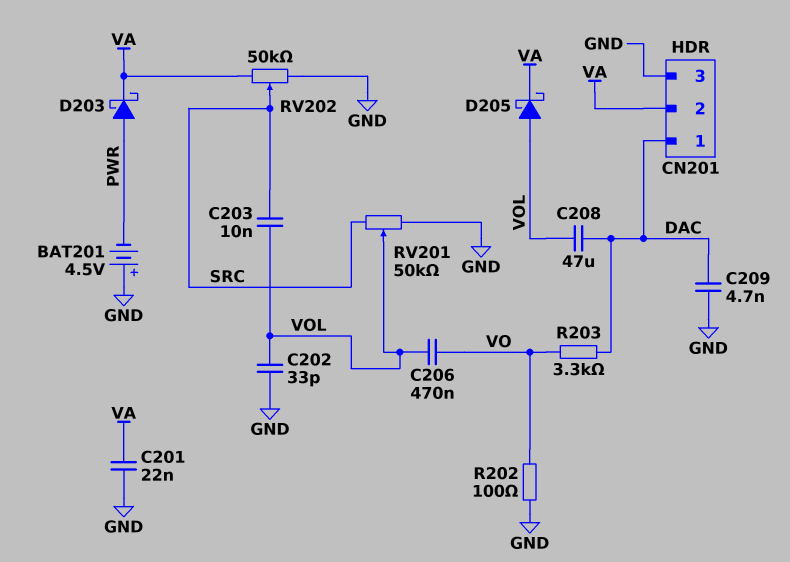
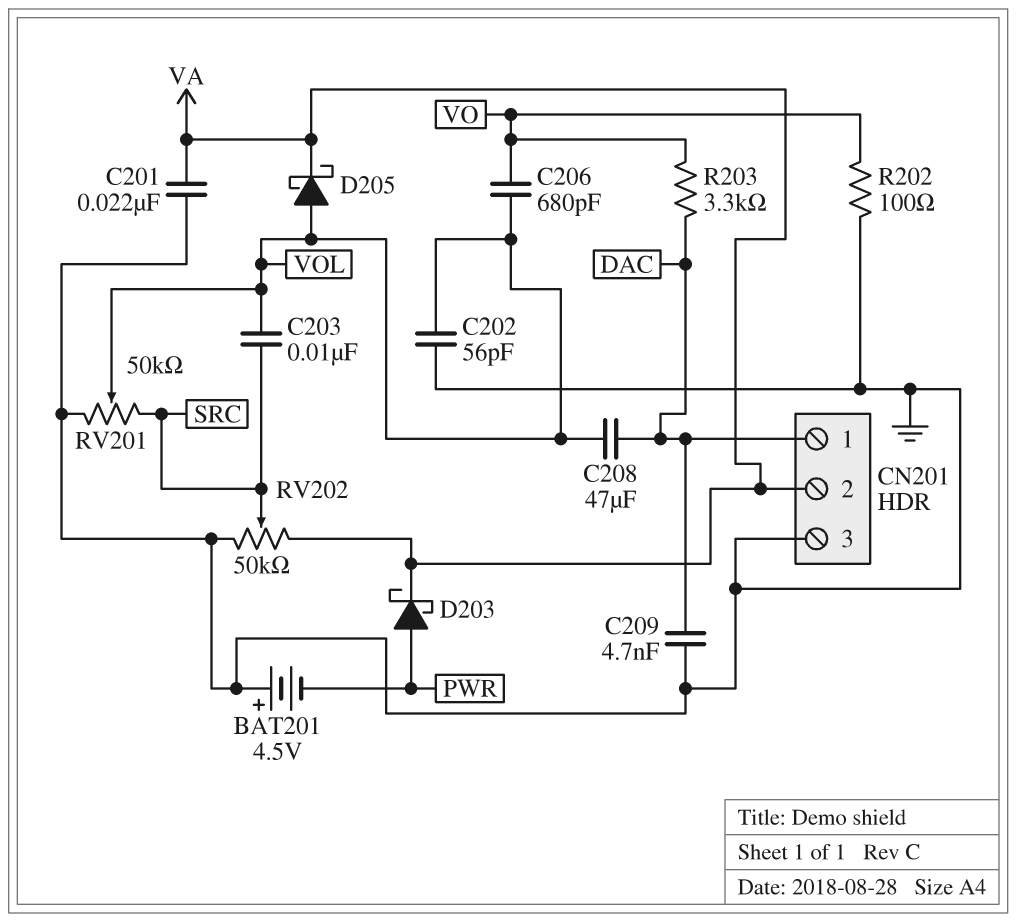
C202: 33pF (GND, VOL) -> 56pF (GND, VOL)
C206: 470nF (VO, VOL) -> 680pF (VO, VOL)

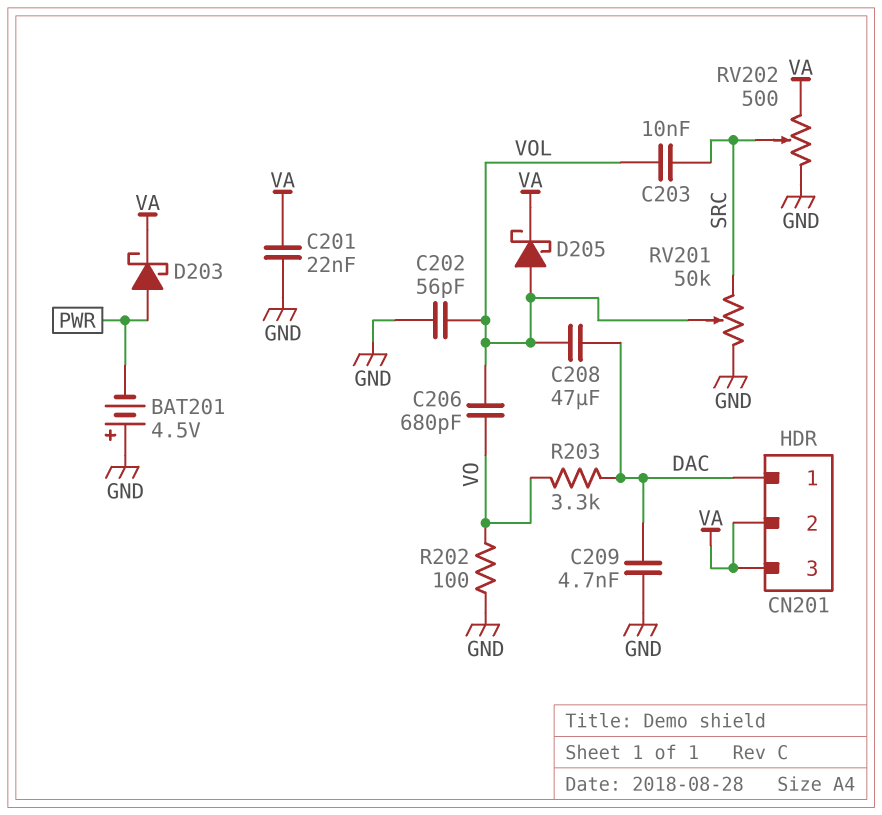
CN201 pin 3: GND -> VA
RV202: 50k (GND, VA, wiper SRC) -> 500 (GND, VA, wiper SRC)

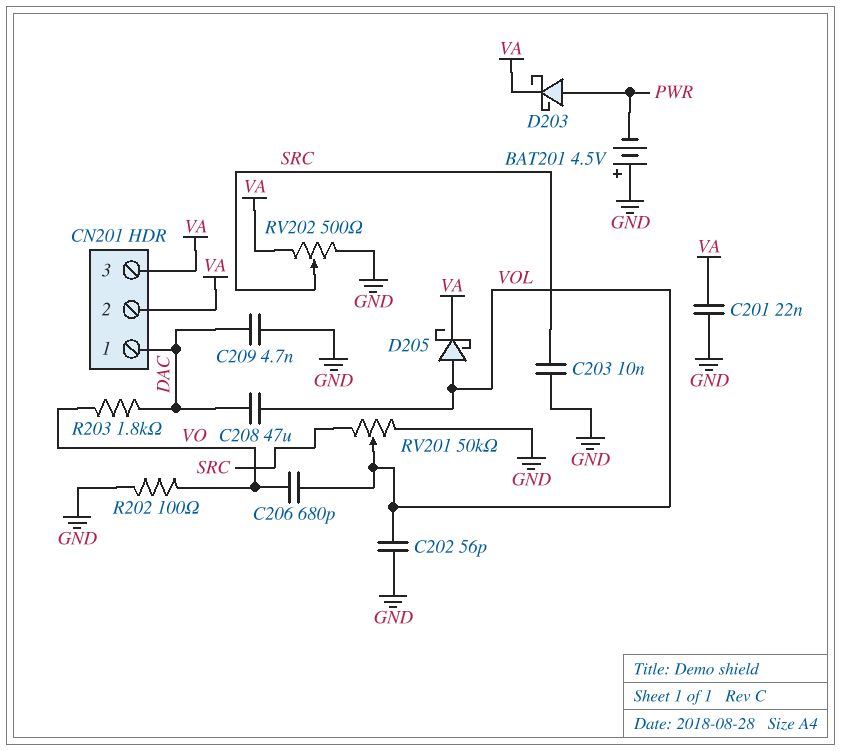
C203: 10nF (SRC, VOL) -> 10nF (GND, SRC)
R203: 3.3k (DAC, VO) -> 1.8k (DAC, VO)

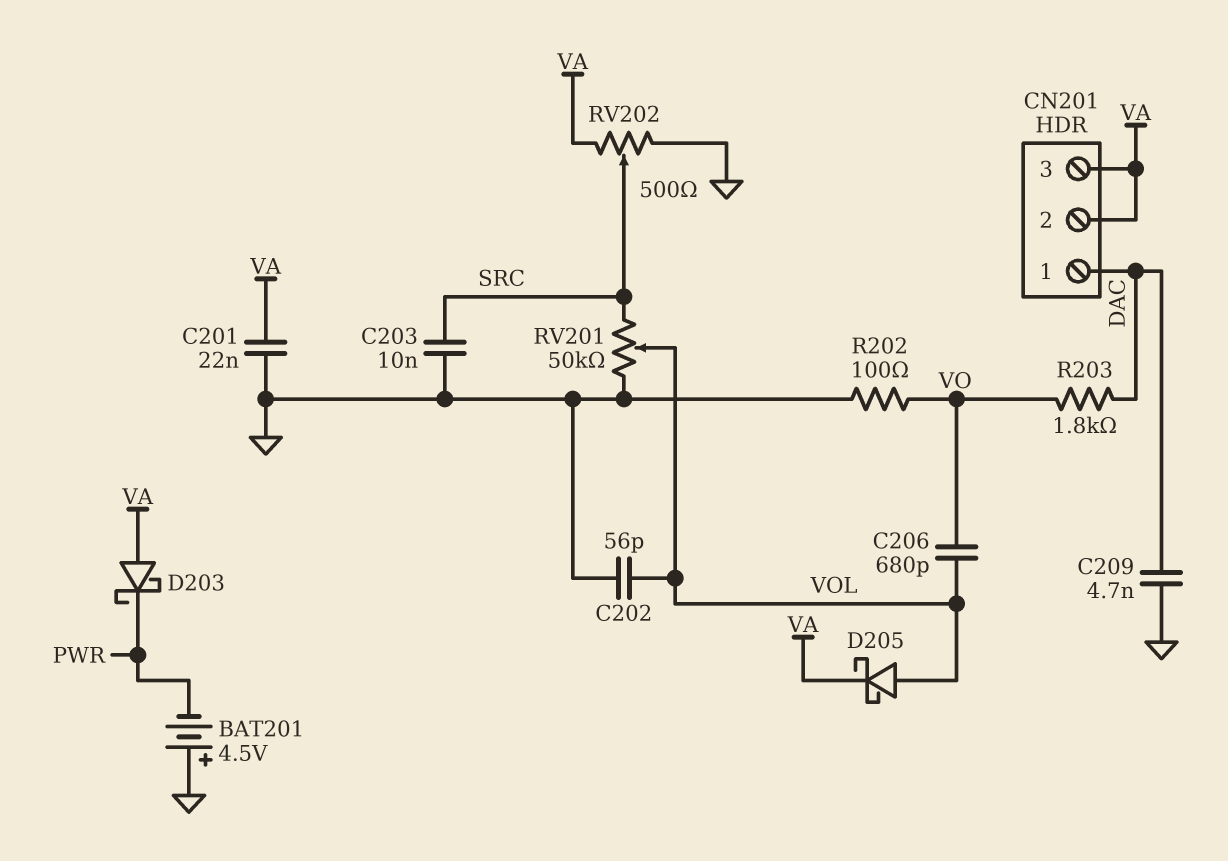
C208: 47uF (DAC, VOL) -> none
D203: schottky (A PWR, K VA) -> schottky (A VA, K PWR)

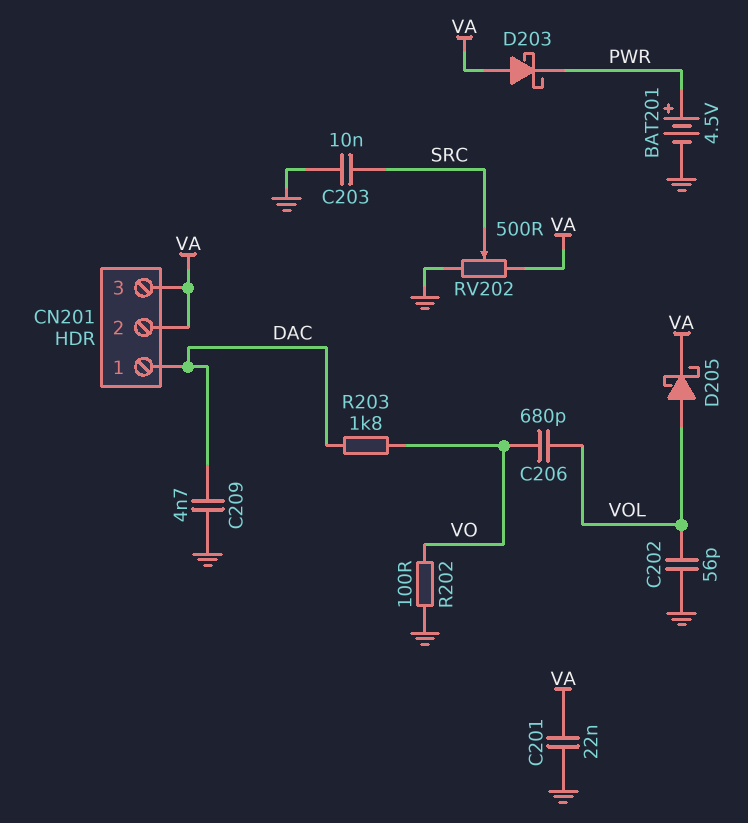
BAT201: 4.5V (plus GND, minus PWR) -> 4.5V (plus PWR, minus GND)
RV201: 50k (GND, SRC, wiper VOL) -> none

